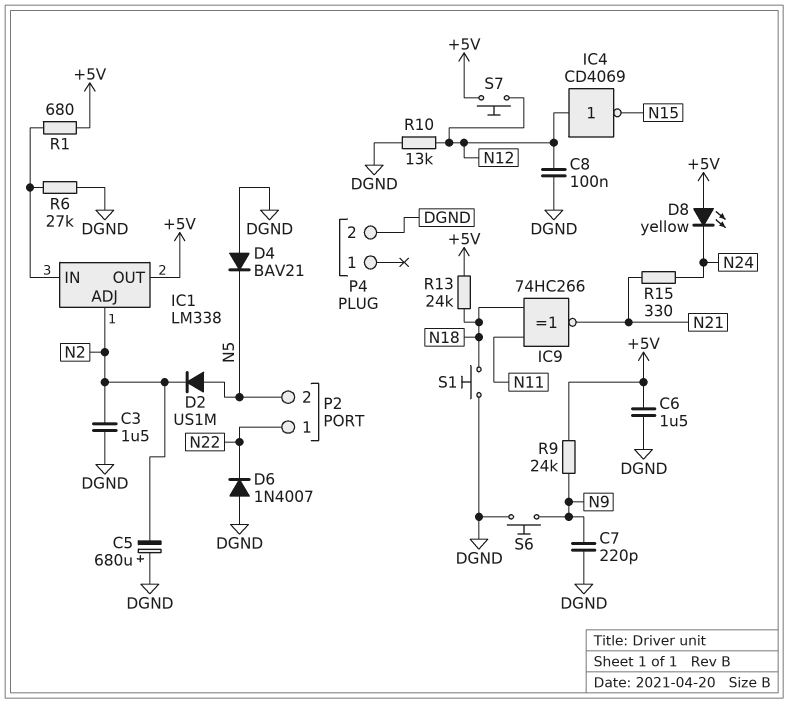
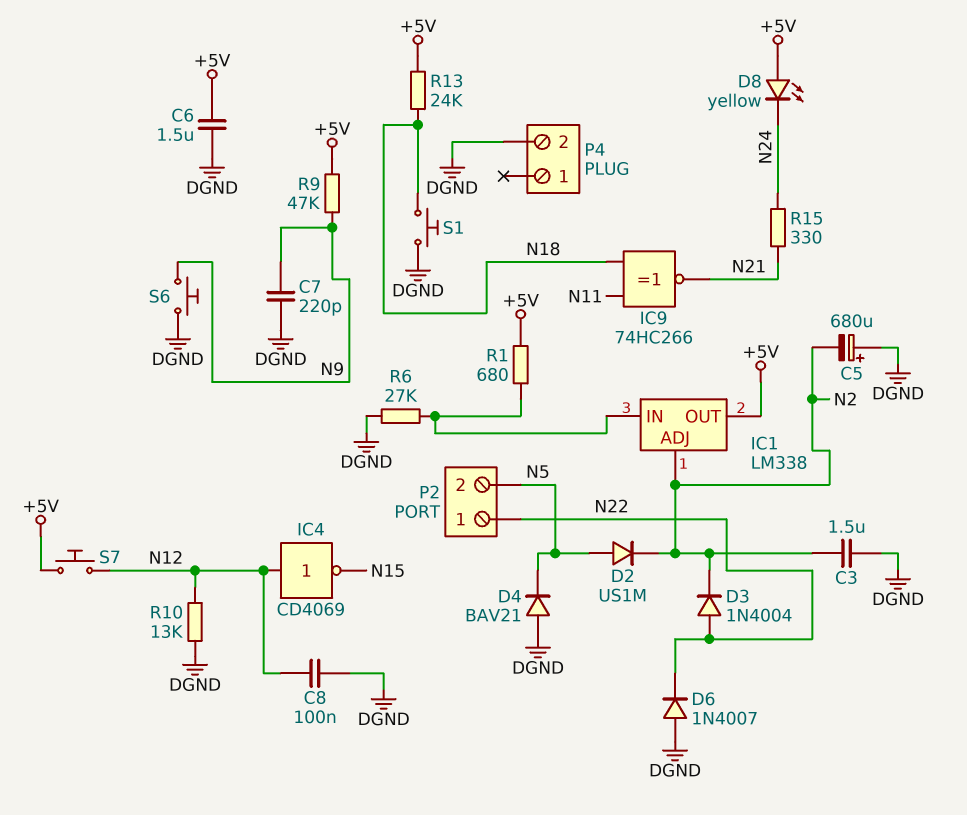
D3: none -> diode 1N4004 (A N22, K N2)
R9: 24k (+5V, N9) -> 47k (+5V, N9)

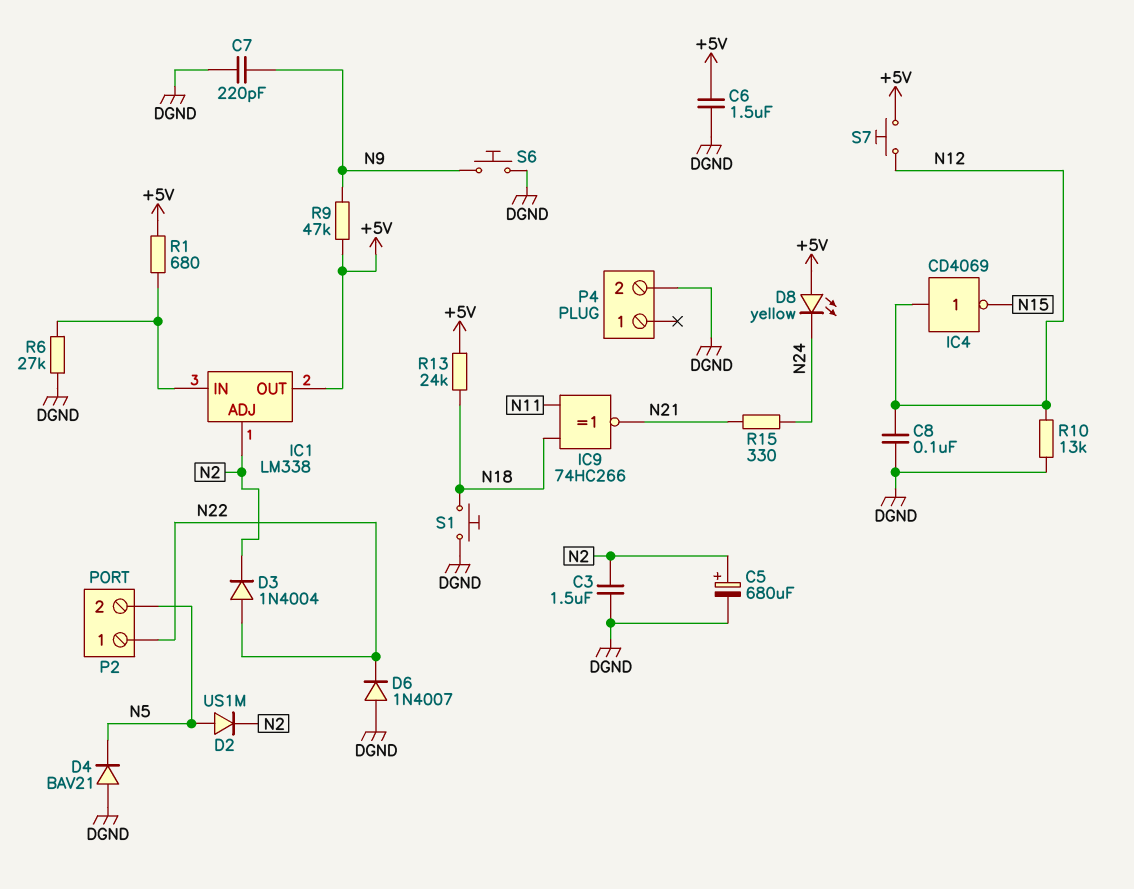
C5: 680uF (plus DGND, minus N2) -> 680uF (plus N2, minus DGND)

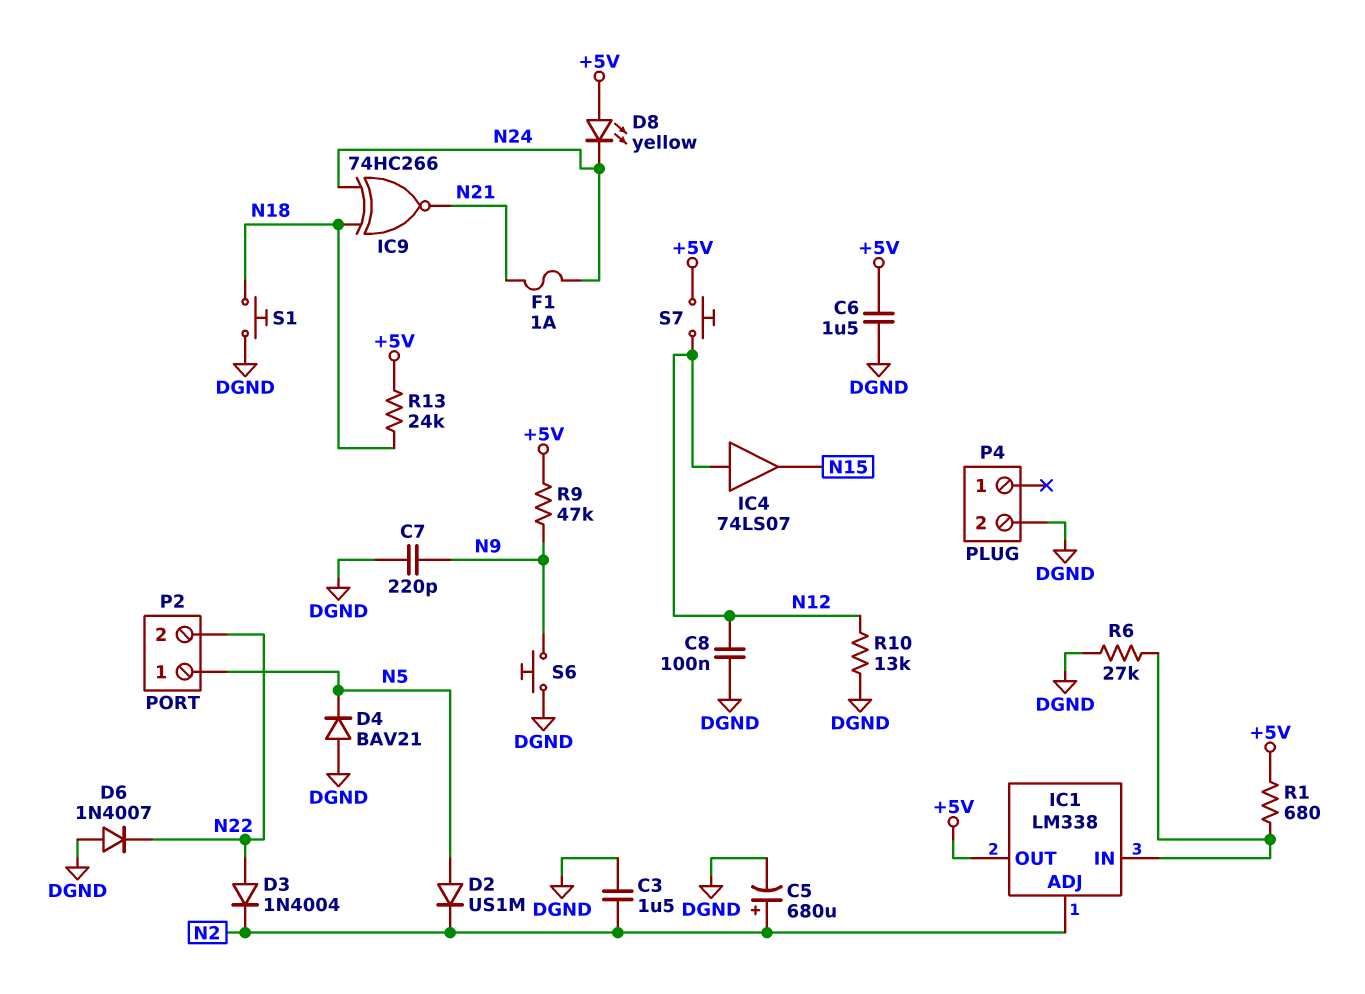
F1: none -> 1A (N21, N24)
IC4: NOT CD4069 (in N12, out N15) -> buffer 74LS07 (in N12, out N15)
IC9: XNOR 74HC266 (in N11, in N18, out N21) -> XNOR 74HC266 (in N18, in N24, out N21)
P2 pin 1: N22 -> N5
P2 pin 2: N5 -> N22
R15: 330 (N21, N24) -> none

